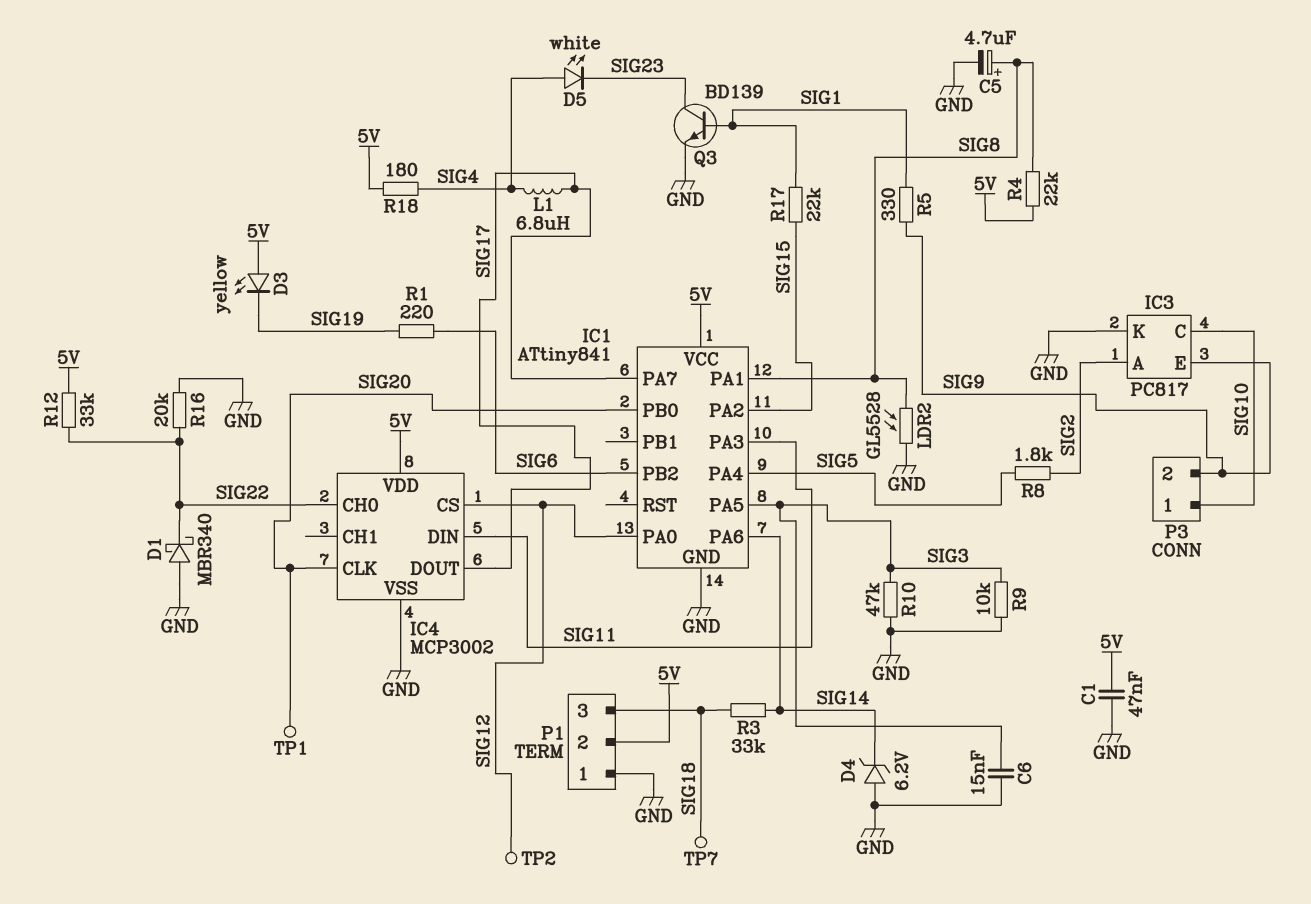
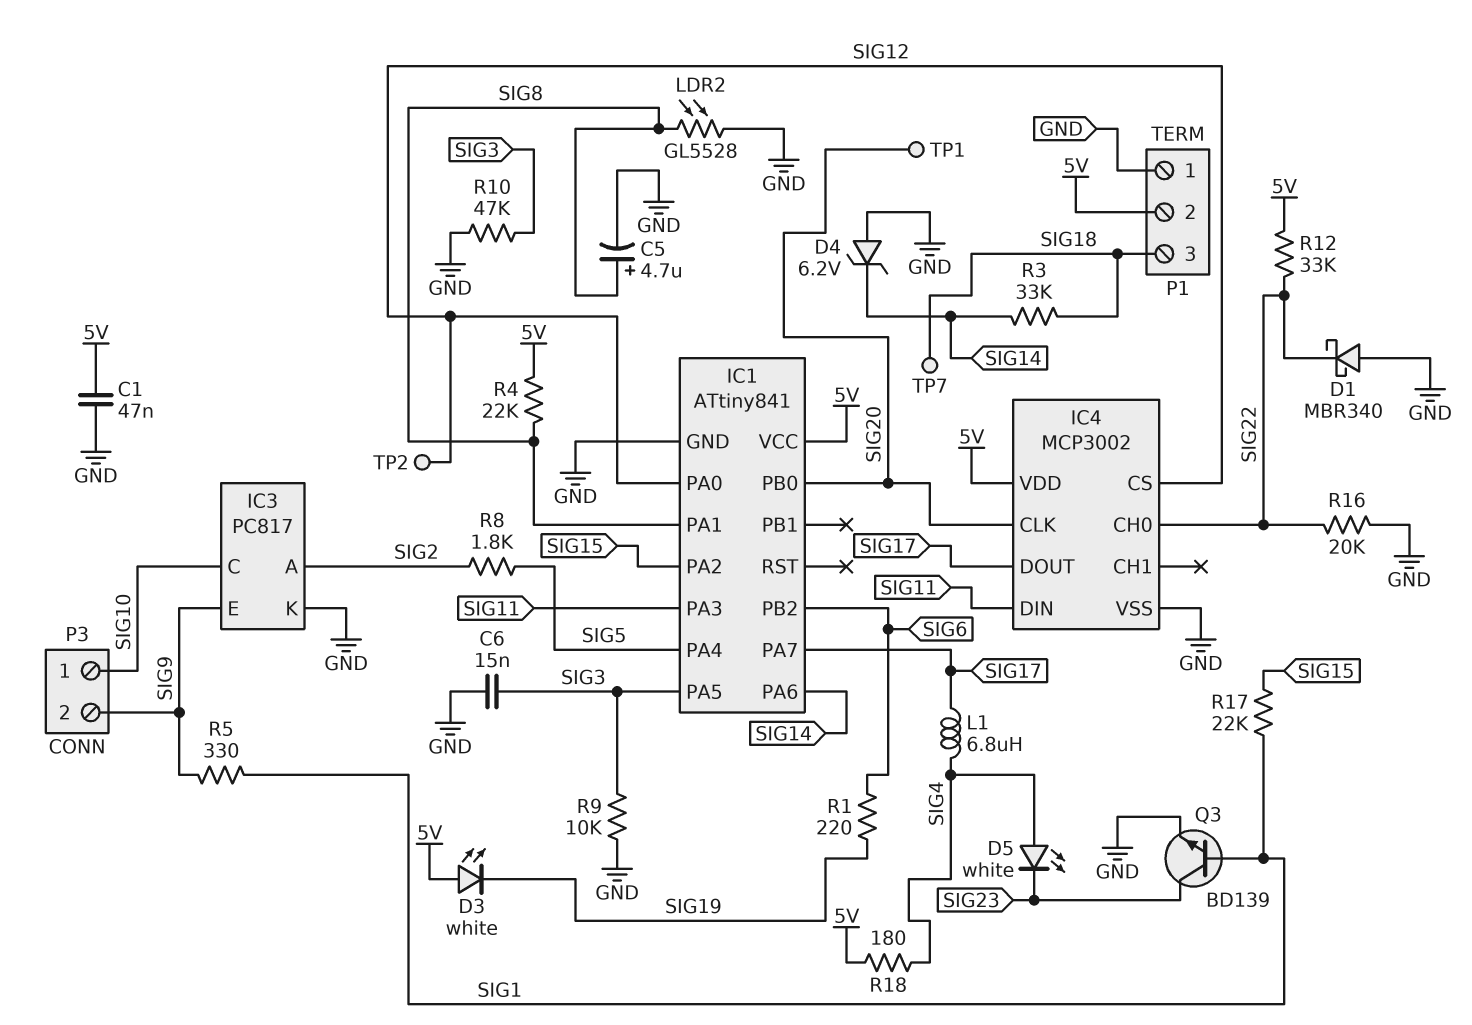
D3: LED yellow (A 5V, K SIG19) -> LED white (A 5V, K SIG19)

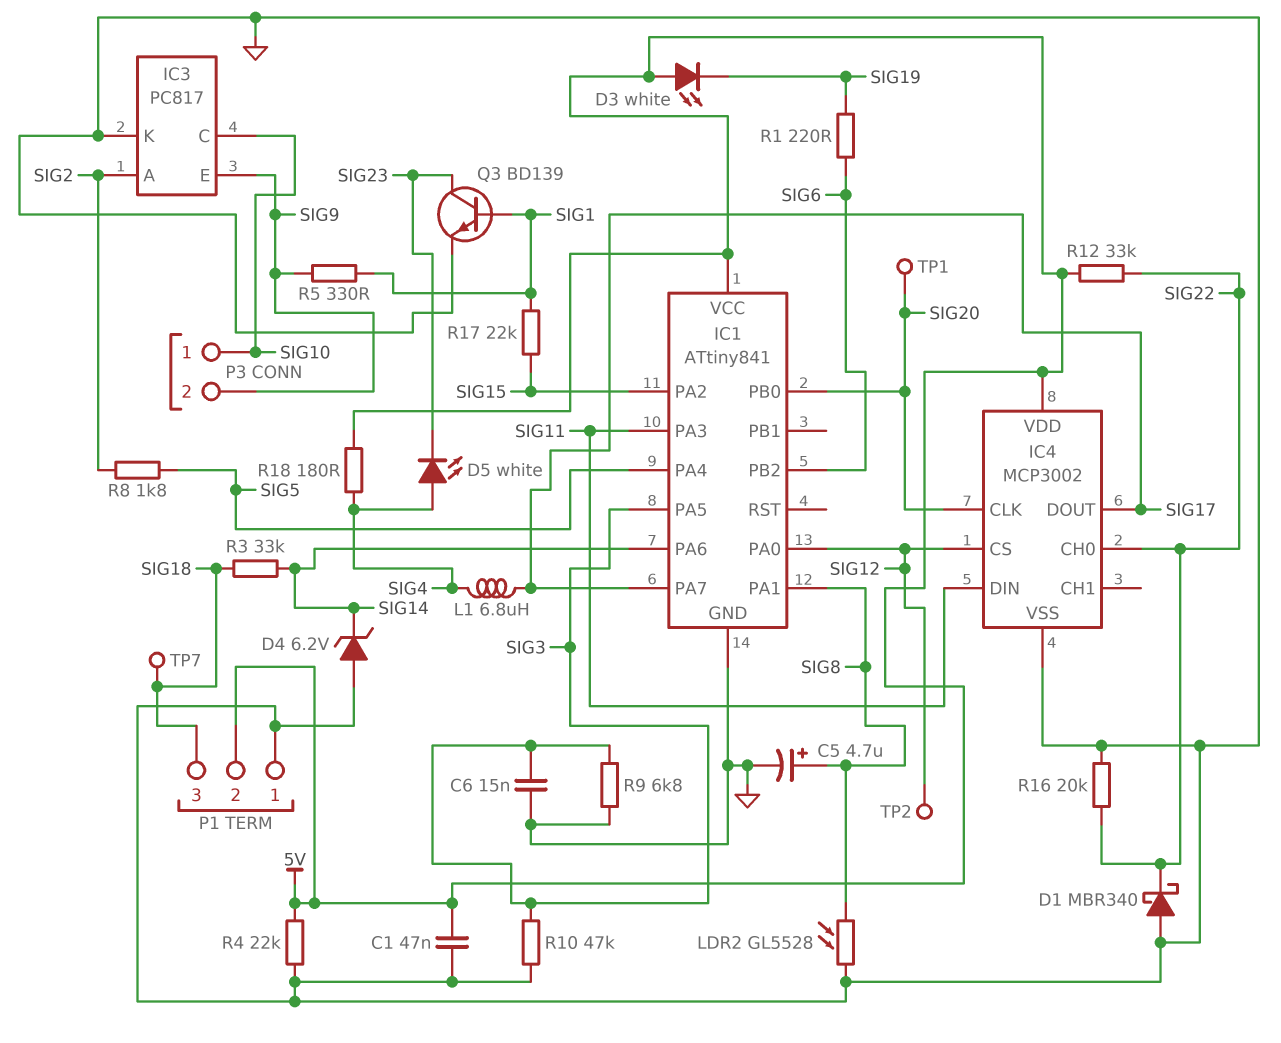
R4: 22k (5V, SIG8) -> 22k (5V, GND)
R9: 10k (GND, SIG3) -> 6.8k (GND, SIG3)

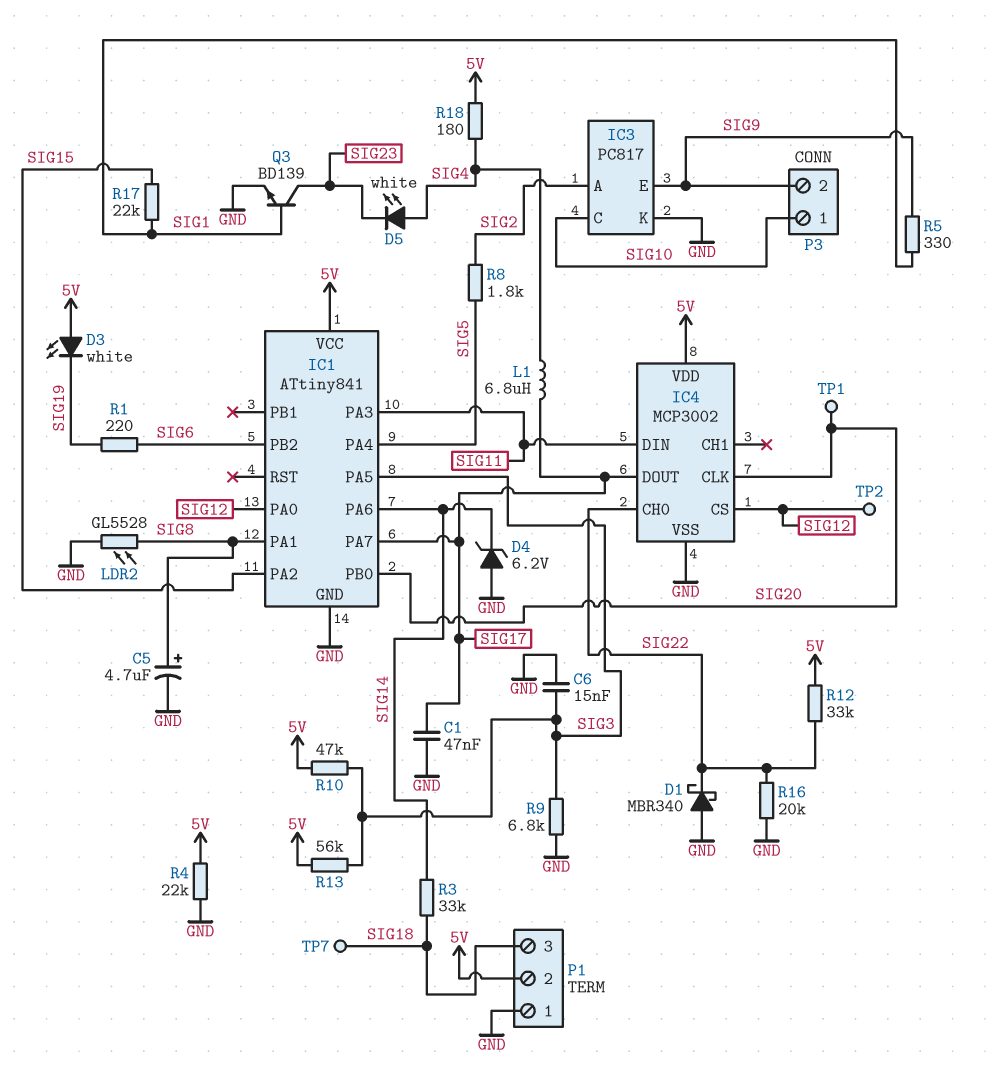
C1: 47nF (5V, GND) -> 47nF (GND, SIG17)
R10: 47k (GND, SIG3) -> 47k (5V, SIG3)
R13: none -> 56k (5V, SIG3)

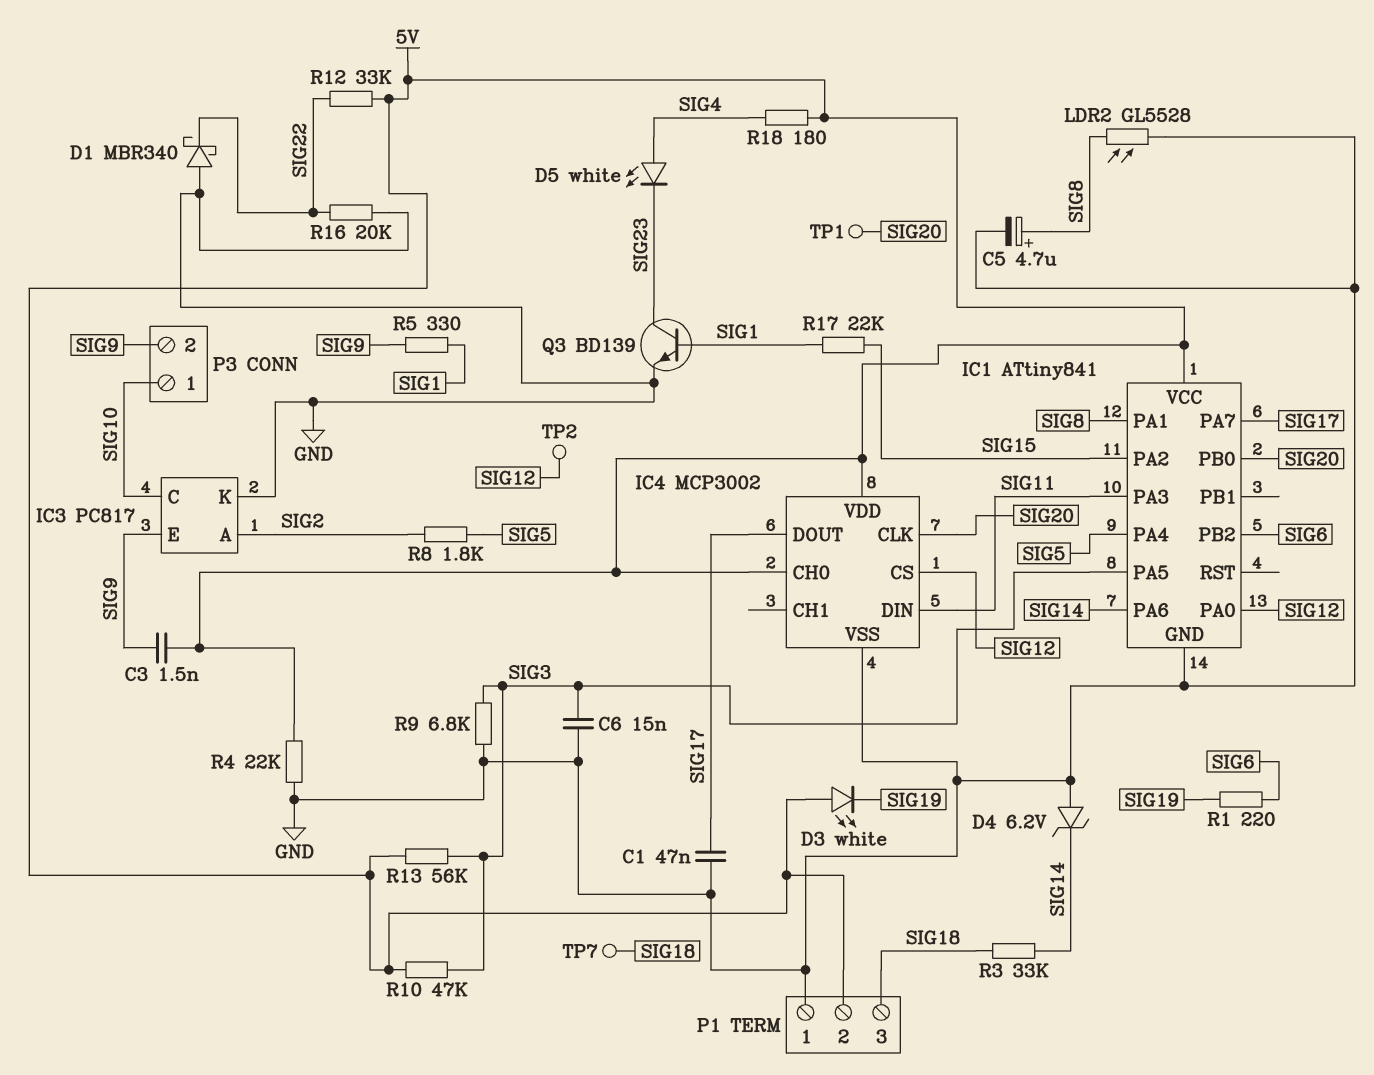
C3: none -> 1.5nF (5V, SIG9)
IC4 pin CH0: SIG22 -> 5V
L1: 6.8uH (SIG4, SIG17) -> none

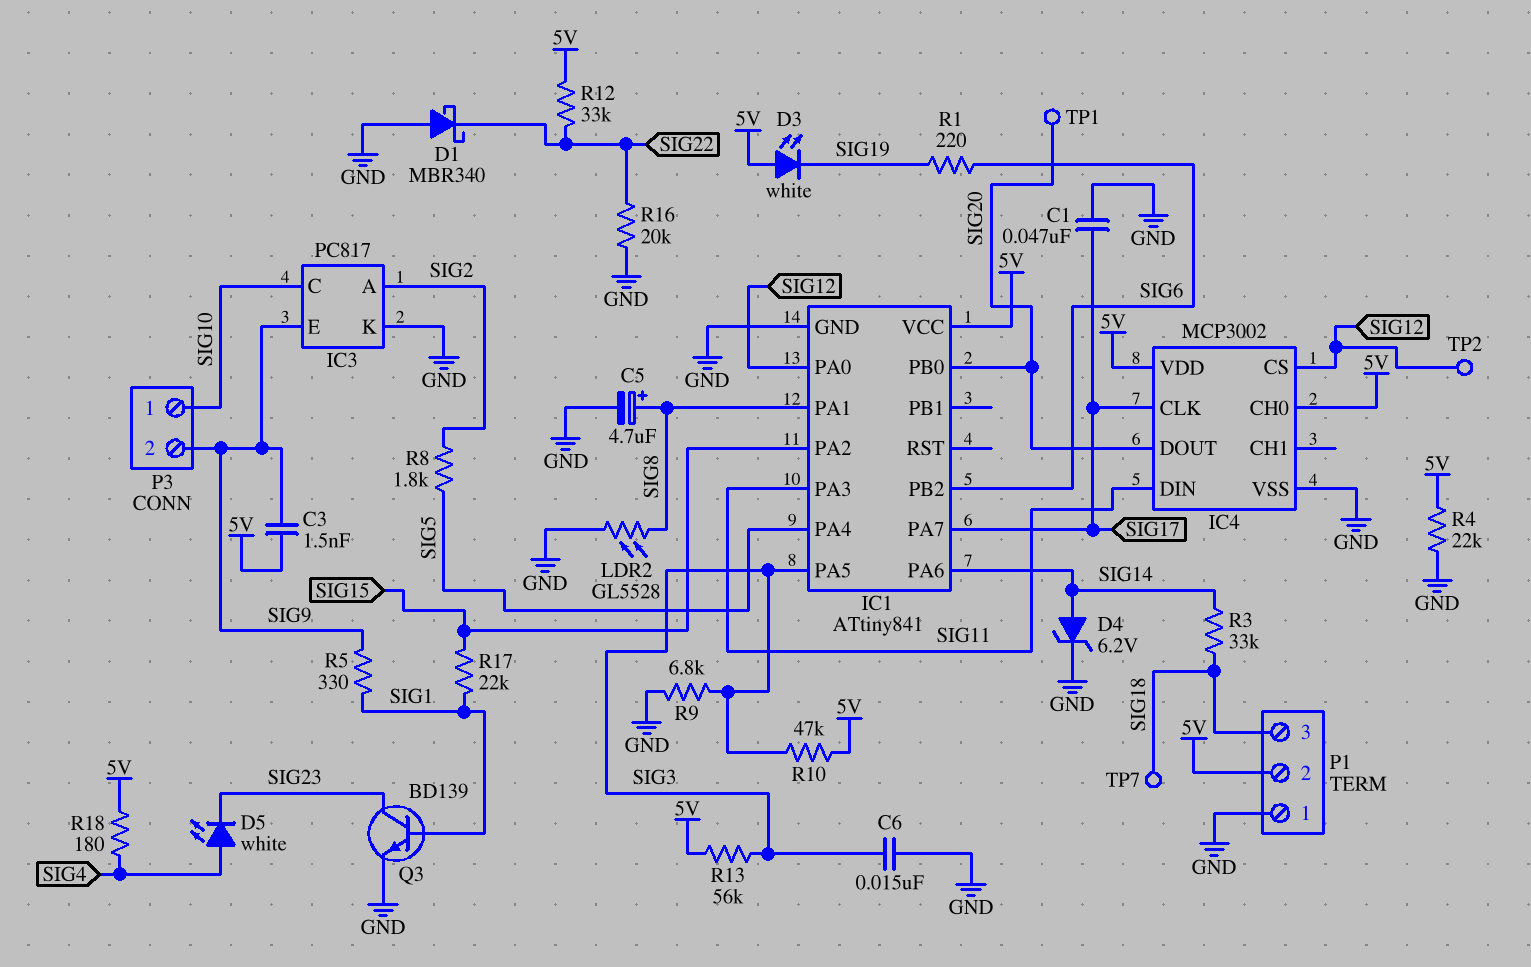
D4: zener 6.2V (A GND, K SIG14) -> zener 6.2V (A SIG14, K GND)
IC4 pin CLK: SIG20 -> SIG17
IC4 pin DOUT: SIG17 -> SIG20

